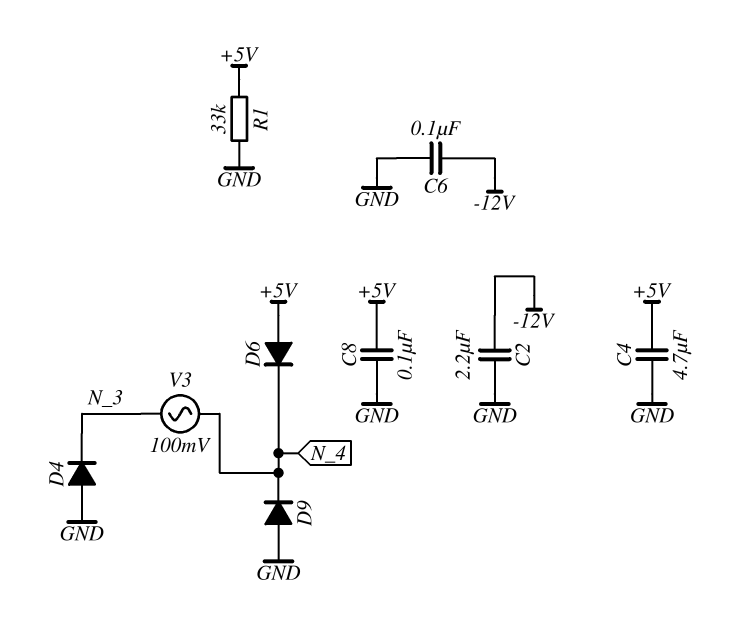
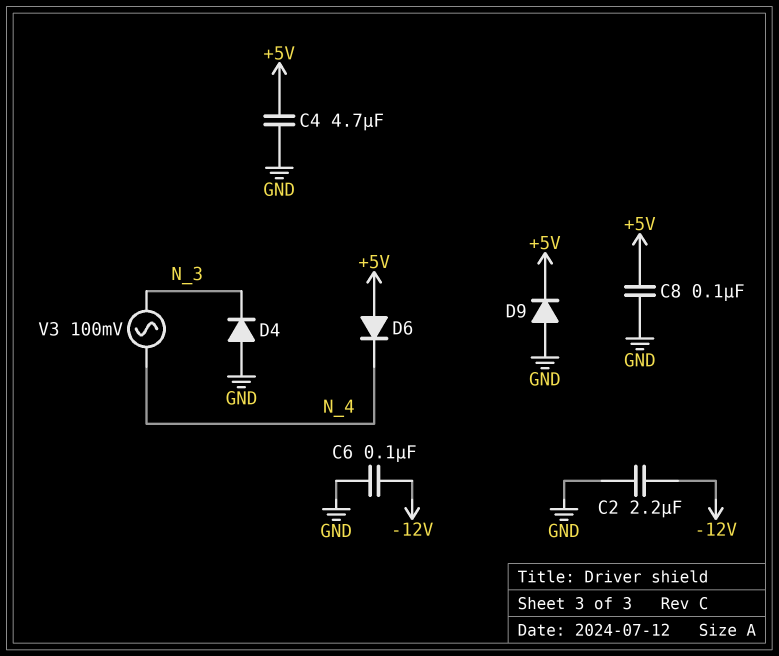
D9: diode (A GND, K N_4) -> diode (A GND, K +5V)
R1: 33k (+5V, GND) -> none

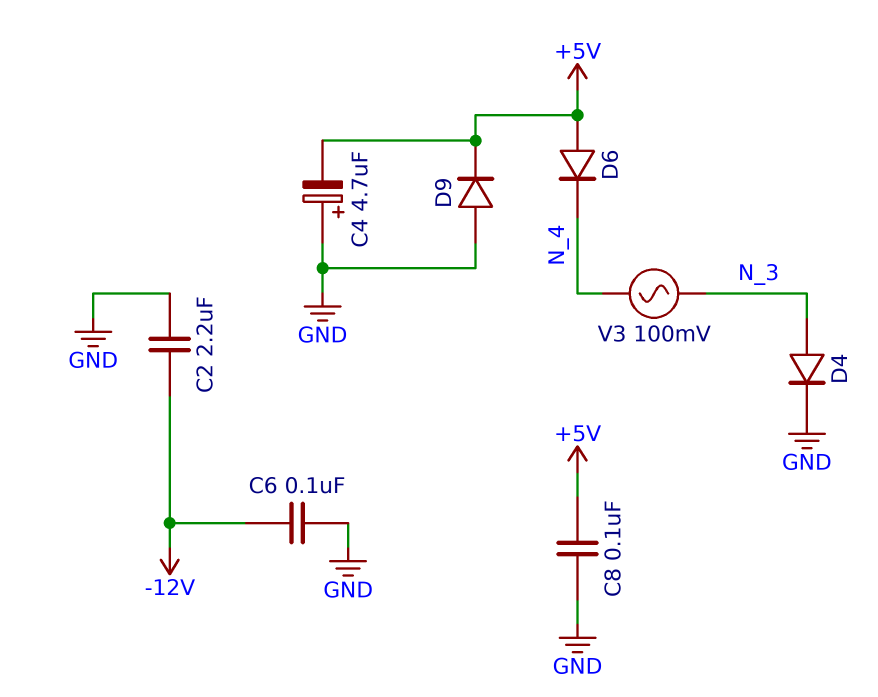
C4: 4.7uF (+5V, GND) -> 4.7uF (plus GND, minus +5V)
D4: diode (A GND, K N_3) -> diode (A N_3, K GND)

